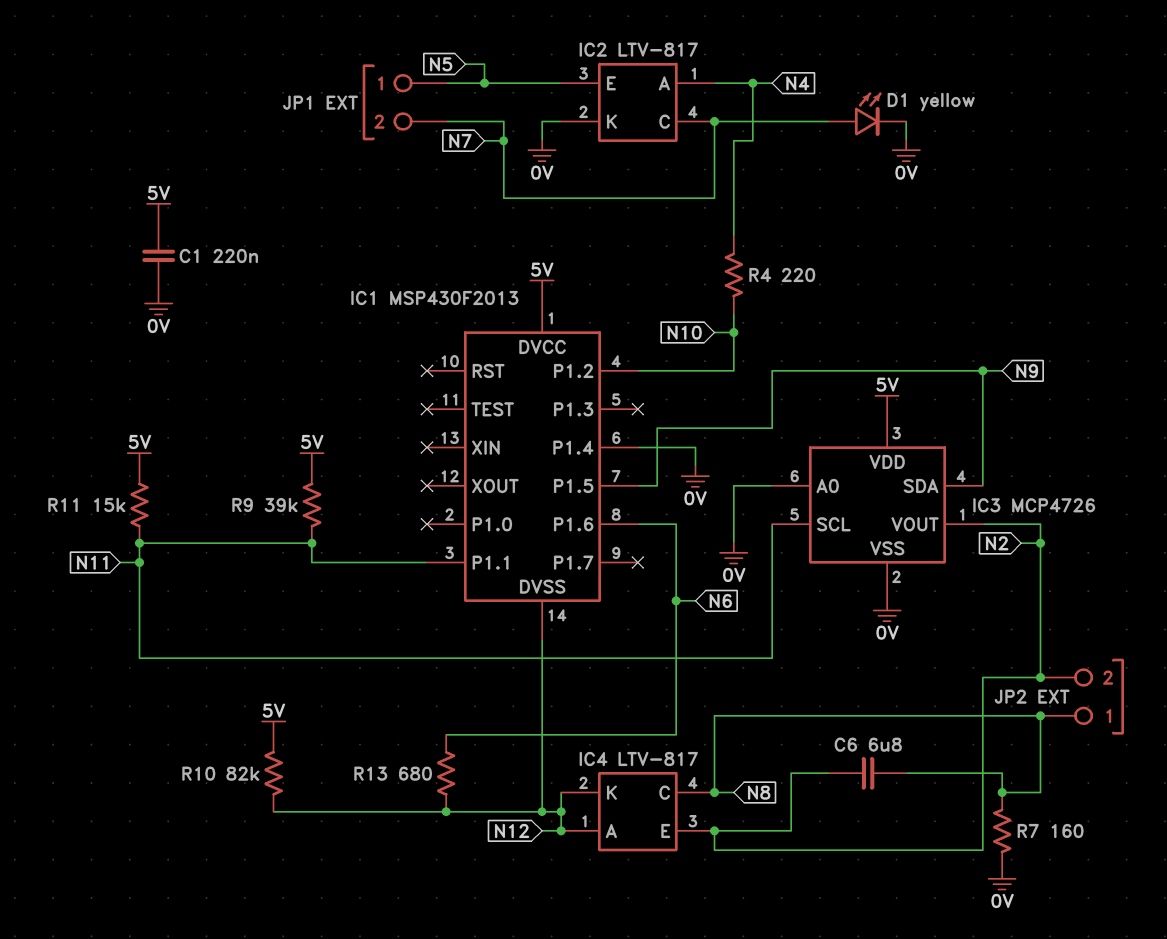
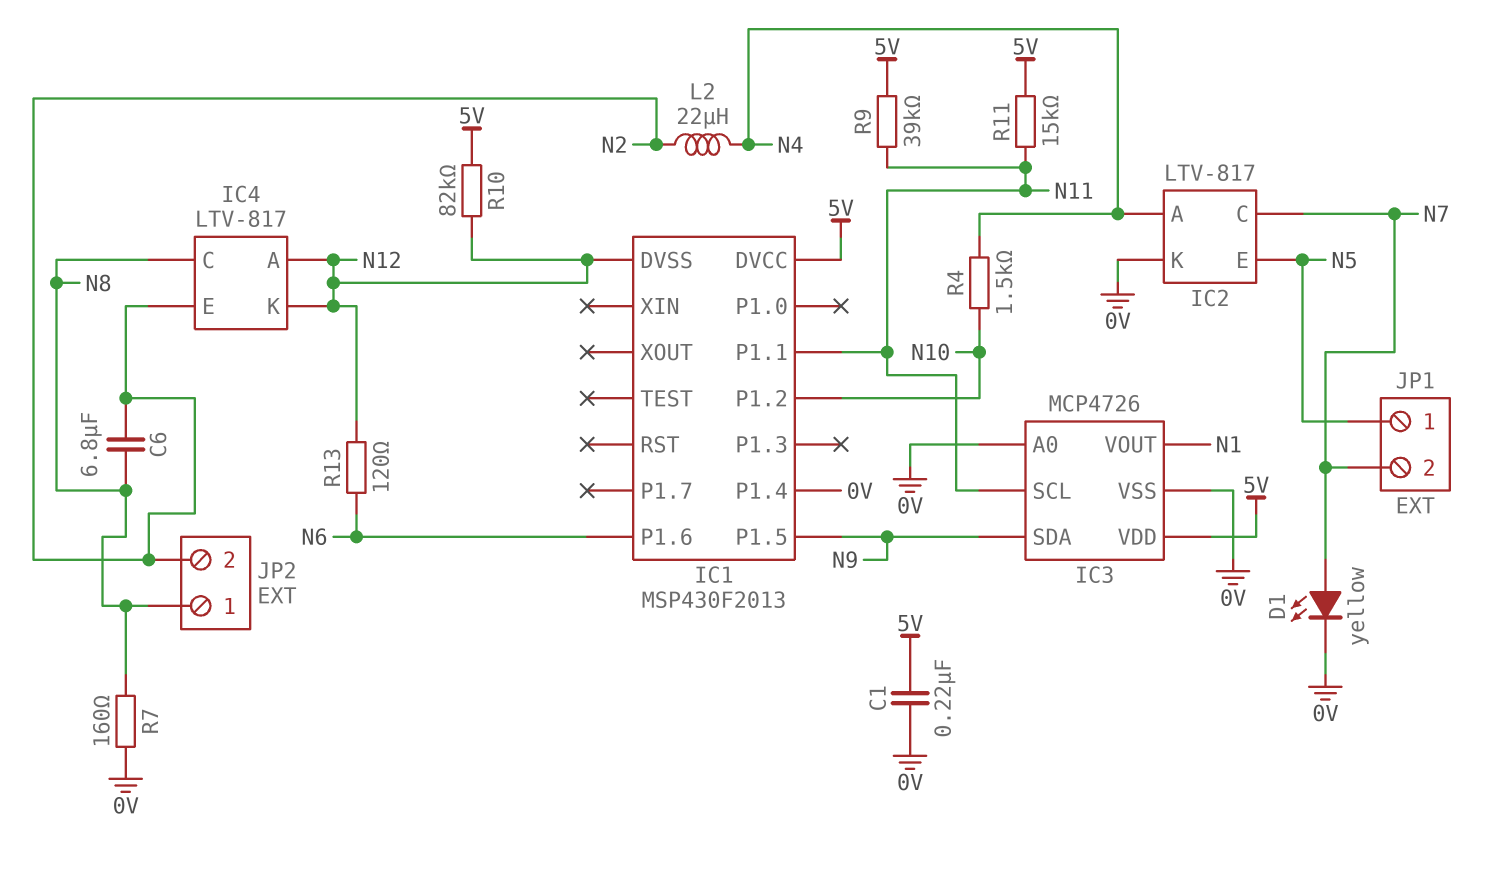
IC3 pin VOUT: N2 -> N1
L2: none -> 22uH (N2, N4)
R4: 220 (N4, N10) -> 1.5k (N4, N10)
R13: 680 (N6, N12) -> 120 (N6, N12)

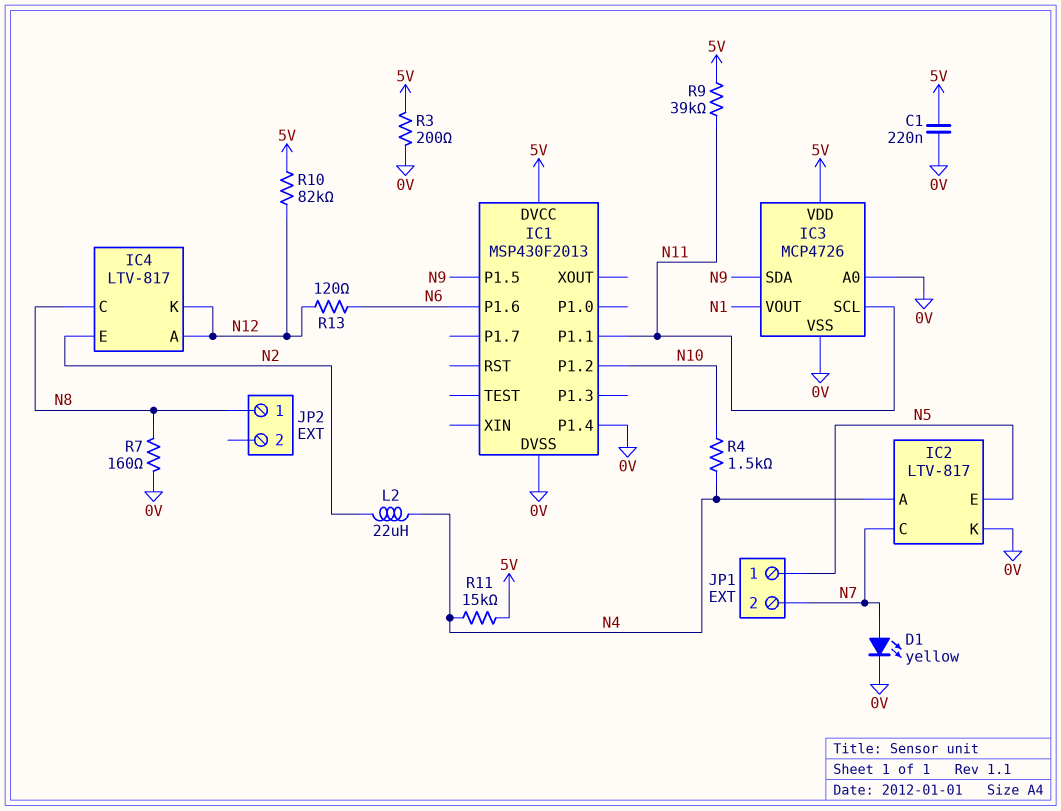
C6: 6.8uF (N2, N8) -> none
IC1 pin DVSS: N12 -> 0V
JP2 pin 2: N2 -> none
R3: none -> 200 (0V, 5V)
R11: 15k (5V, N11) -> 15k (5V, N4)

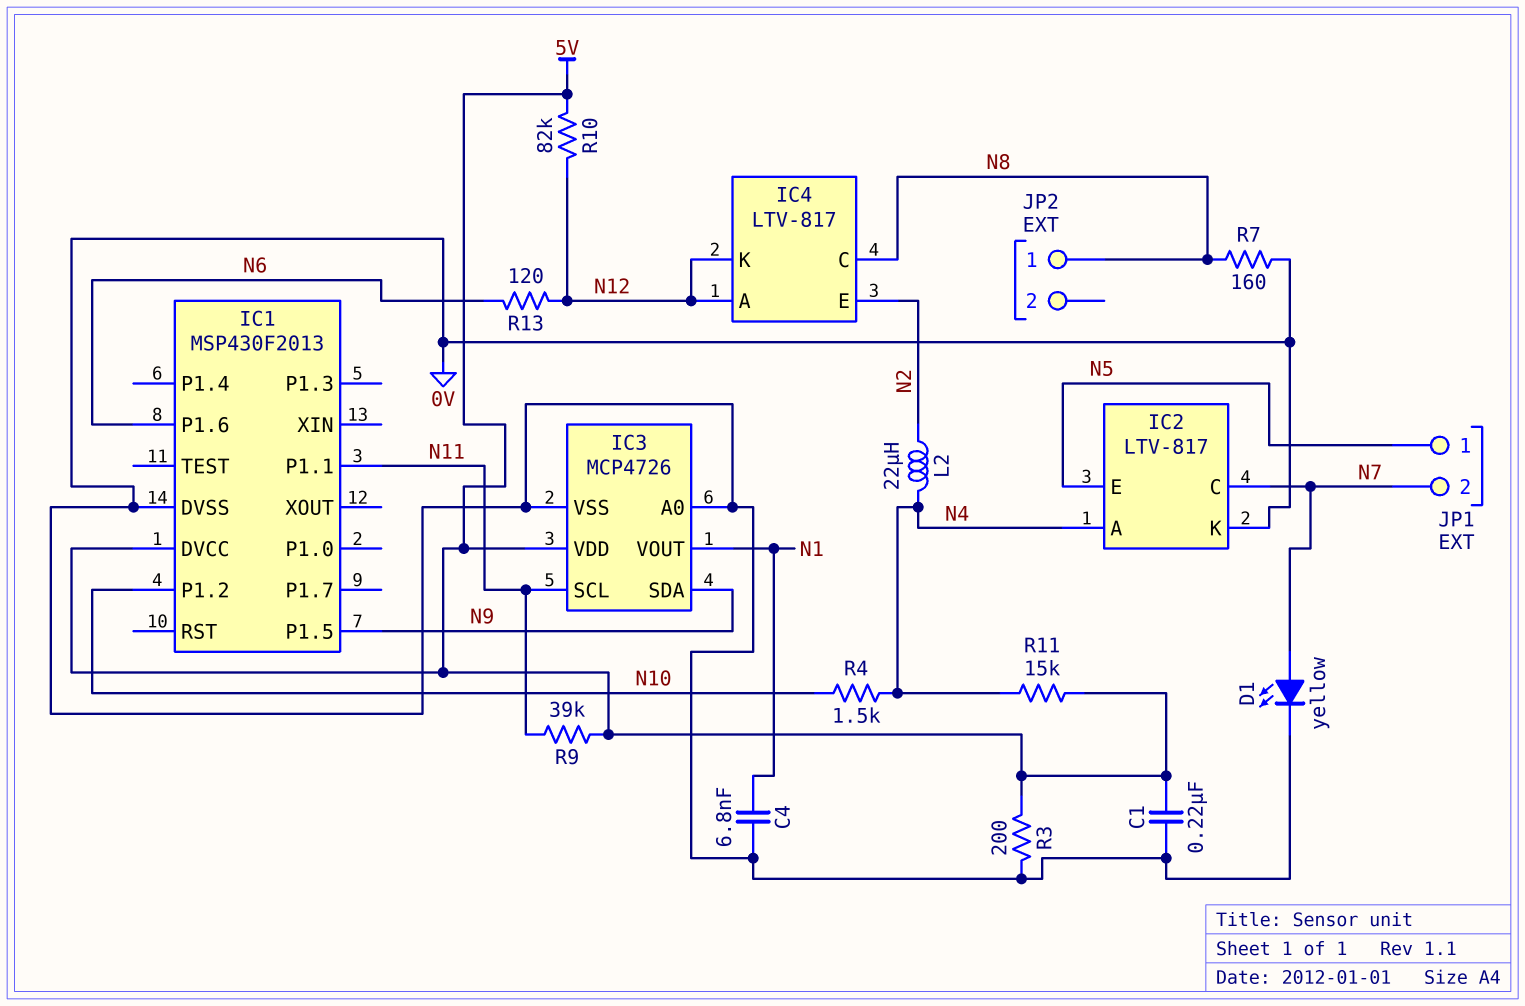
C4: none -> 6.8nF (0V, N1)
IC1 pin P1.4: 0V -> none

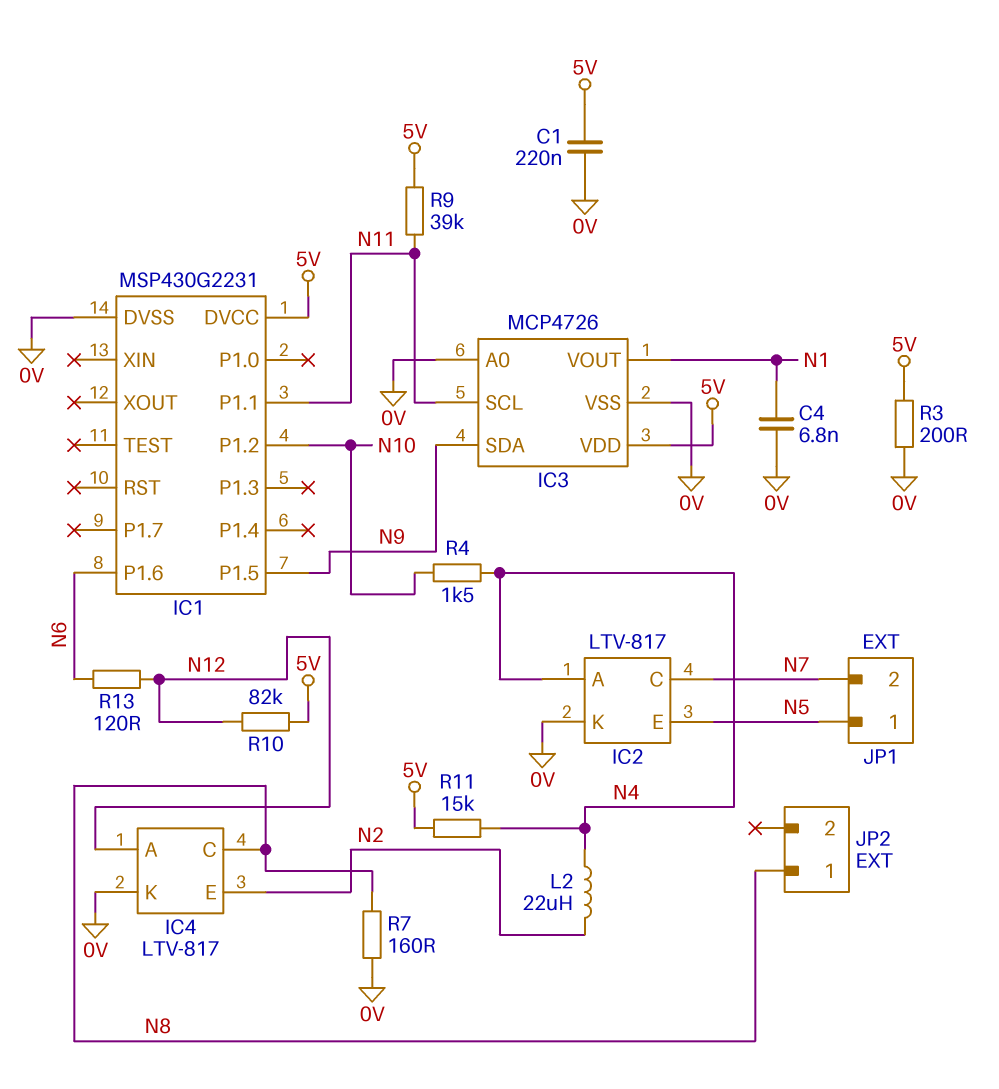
D1: LED yellow (A N7, K 0V) -> none
IC1: MSP430F2013 -> MSP430G2231
IC4 pin K: N12 -> 0V

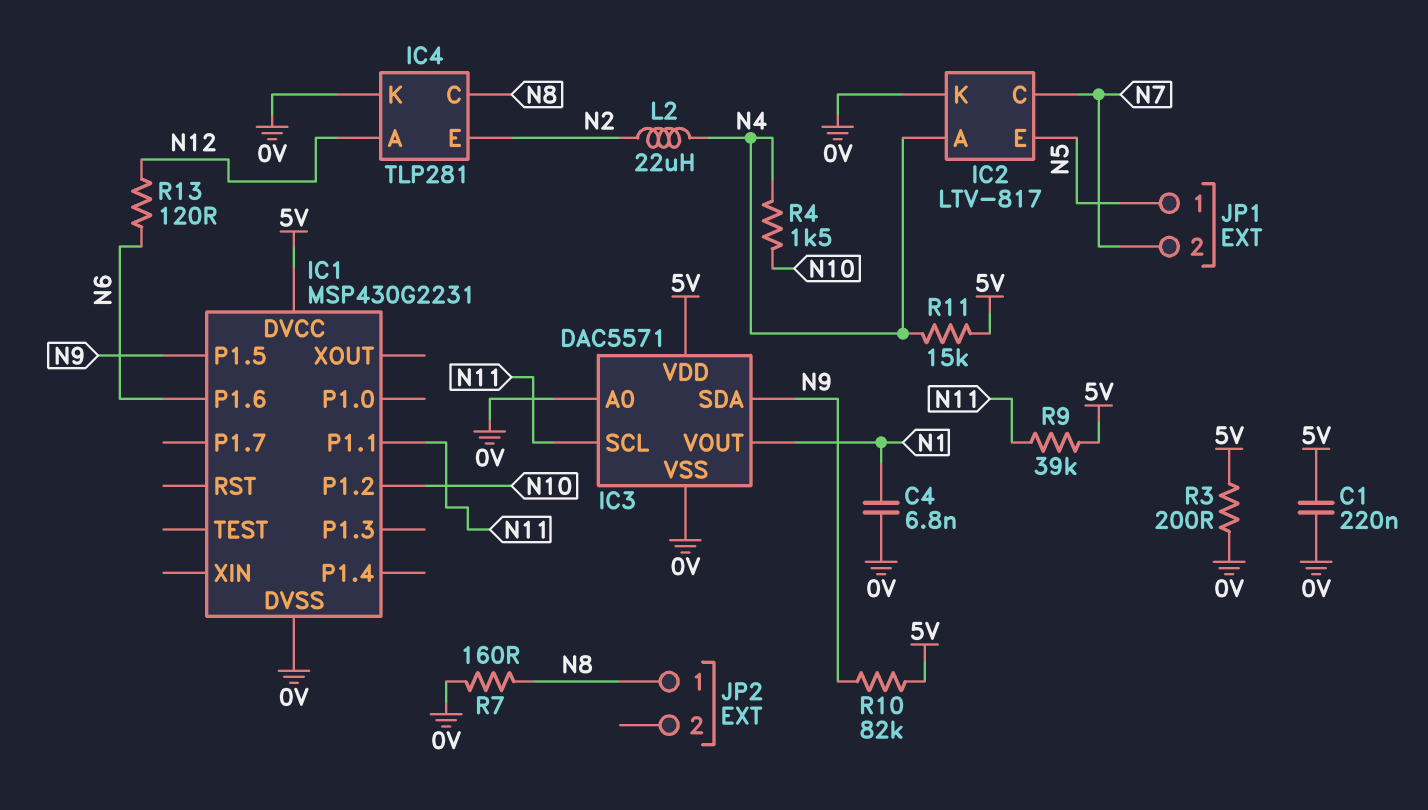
IC3: MCP4726 -> DAC5571
IC4: LTV-817 -> TLP281
R10: 82k (5V, N12) -> 82k (5V, N9)

